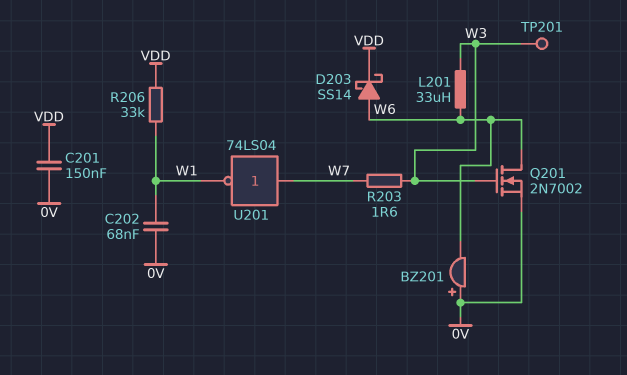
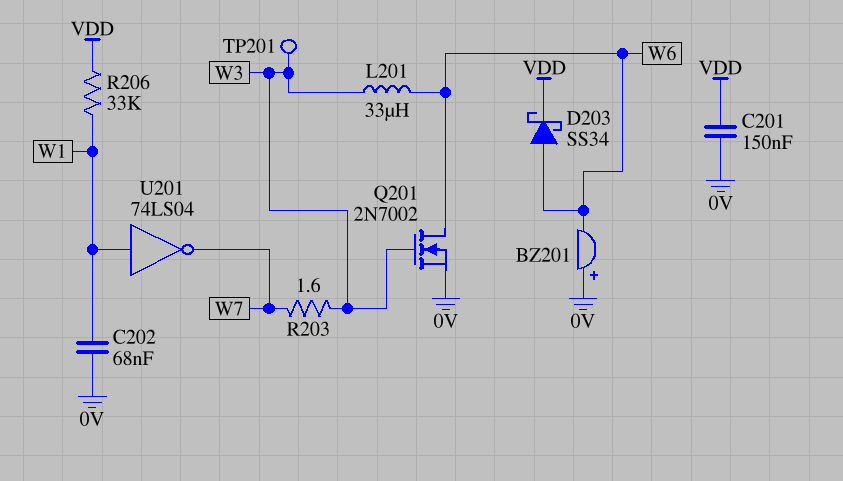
D203: schottky SS14 (A W6, K VDD) -> schottky SS34 (A W6, K VDD)
U201: NOT 74LS04 (in W7, out W1) -> NOT 74LS04 (in W1, out W7)

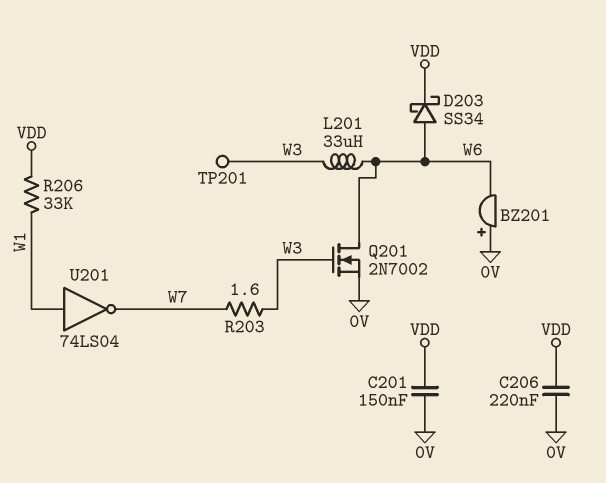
C202: 68nF (0V, W1) -> none
C206: none -> 220nF (0V, VDD)

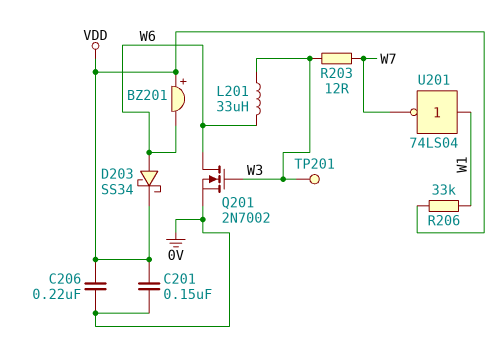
BZ201: buzzer (plus 0V, minus W6) -> buzzer (plus VDD, minus W6)
R203: 1.6 (W3, W7) -> 12 (W3, W7)

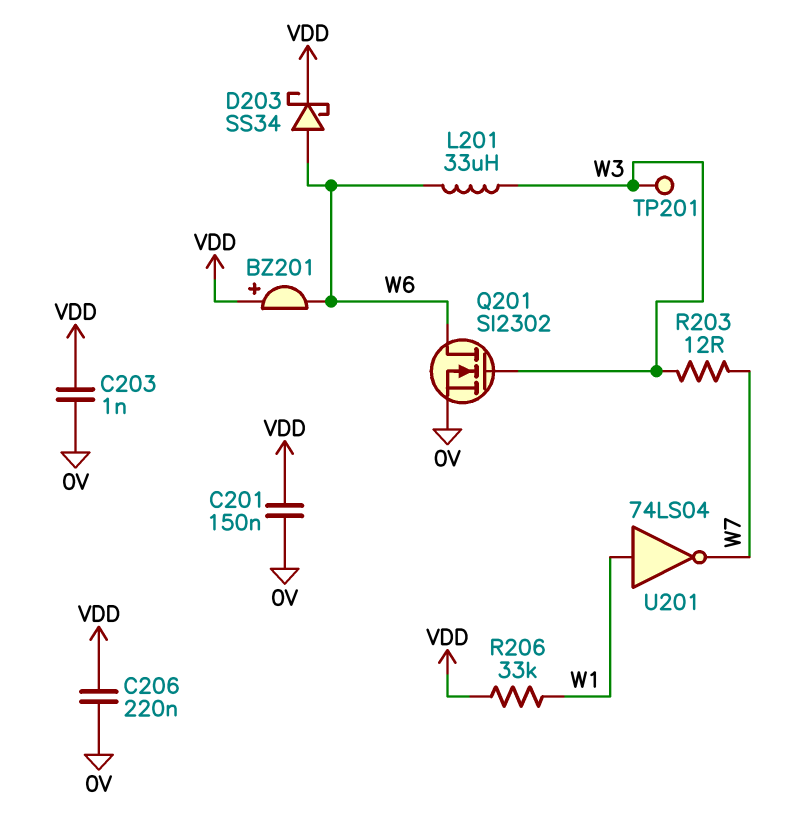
C203: none -> 1nF (0V, VDD)
Q201: NMOS 2N7002 (G W3, D W6, S 0V) -> NMOS SI2302 (G W3, D W6, S 0V)

